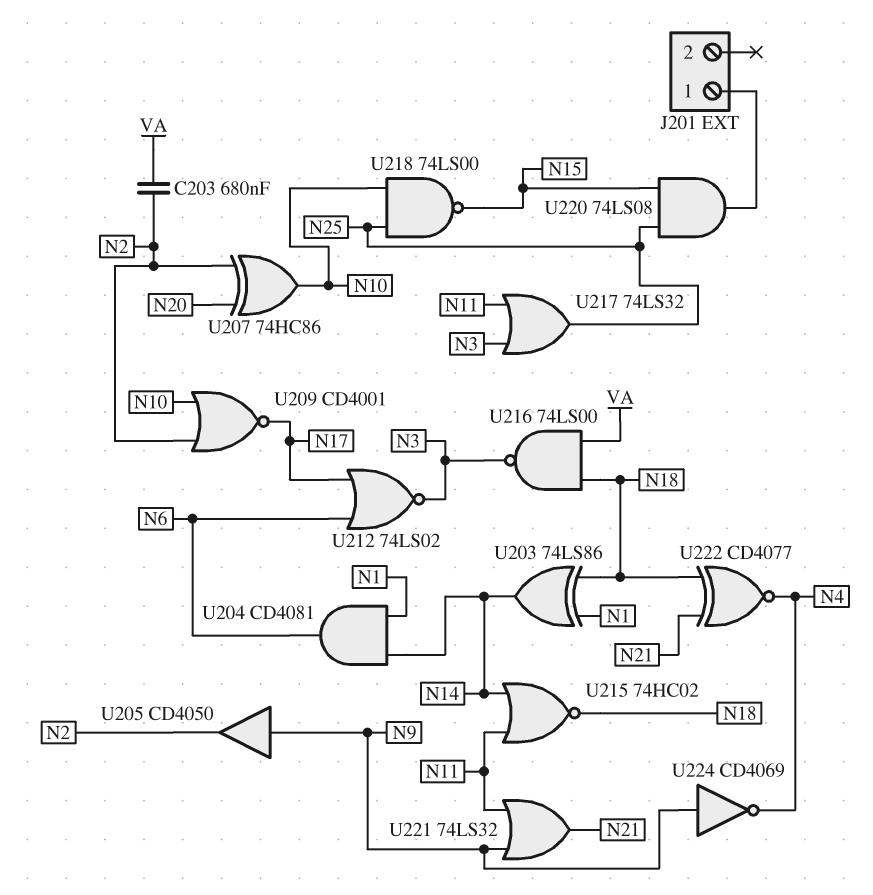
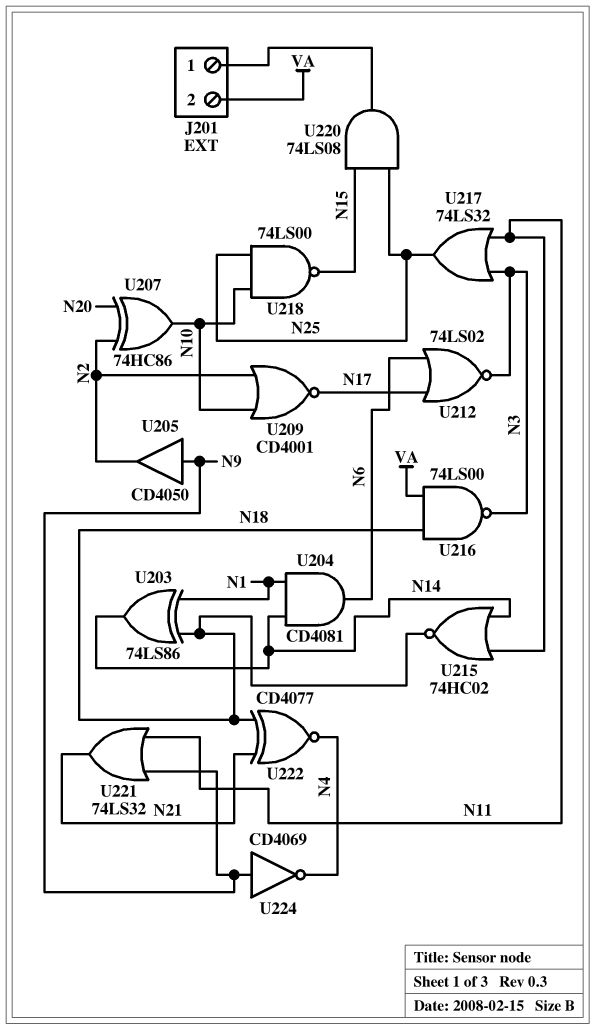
C203: 680nF (N2, VA) -> none
J201 pin 2: none -> VA

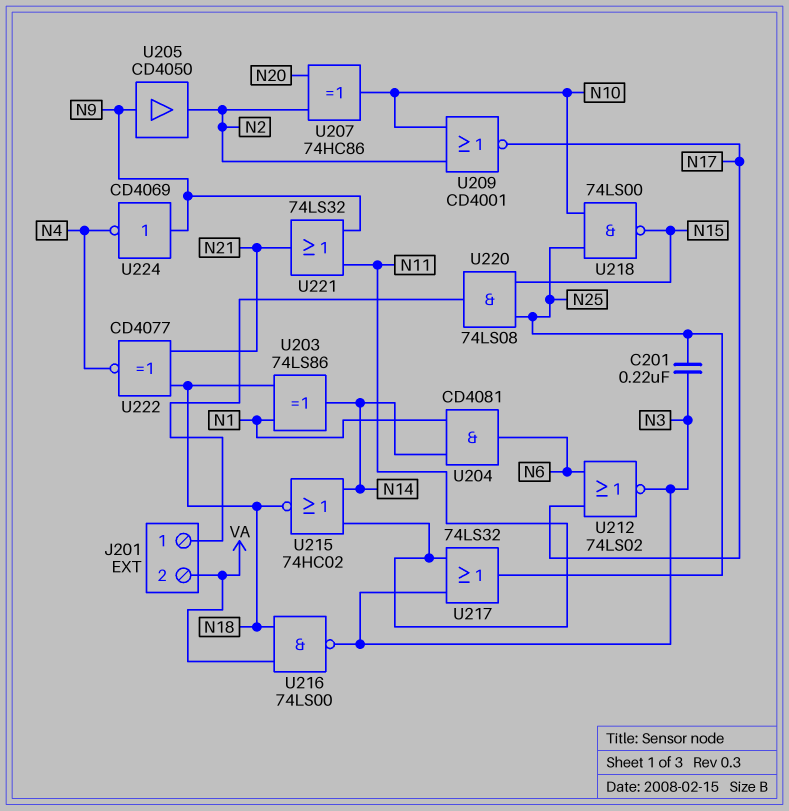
C201: none -> 220nF (N3, N25)

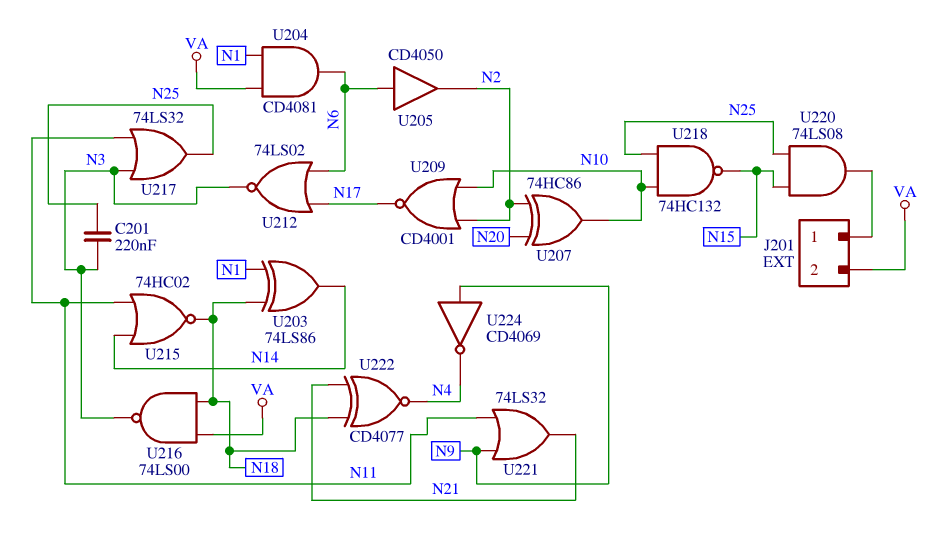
U204: AND CD4081 (in N1, in N14, out N6) -> AND CD4081 (in N1, in VA, out N6)
U205: buffer CD4050 (in N9, out N2) -> buffer CD4050 (in N6, out N2)
U218: NAND 74LS00 (in N10, in N25, out N15) -> NAND 74HC132 (in N10, in N25, out N15)

